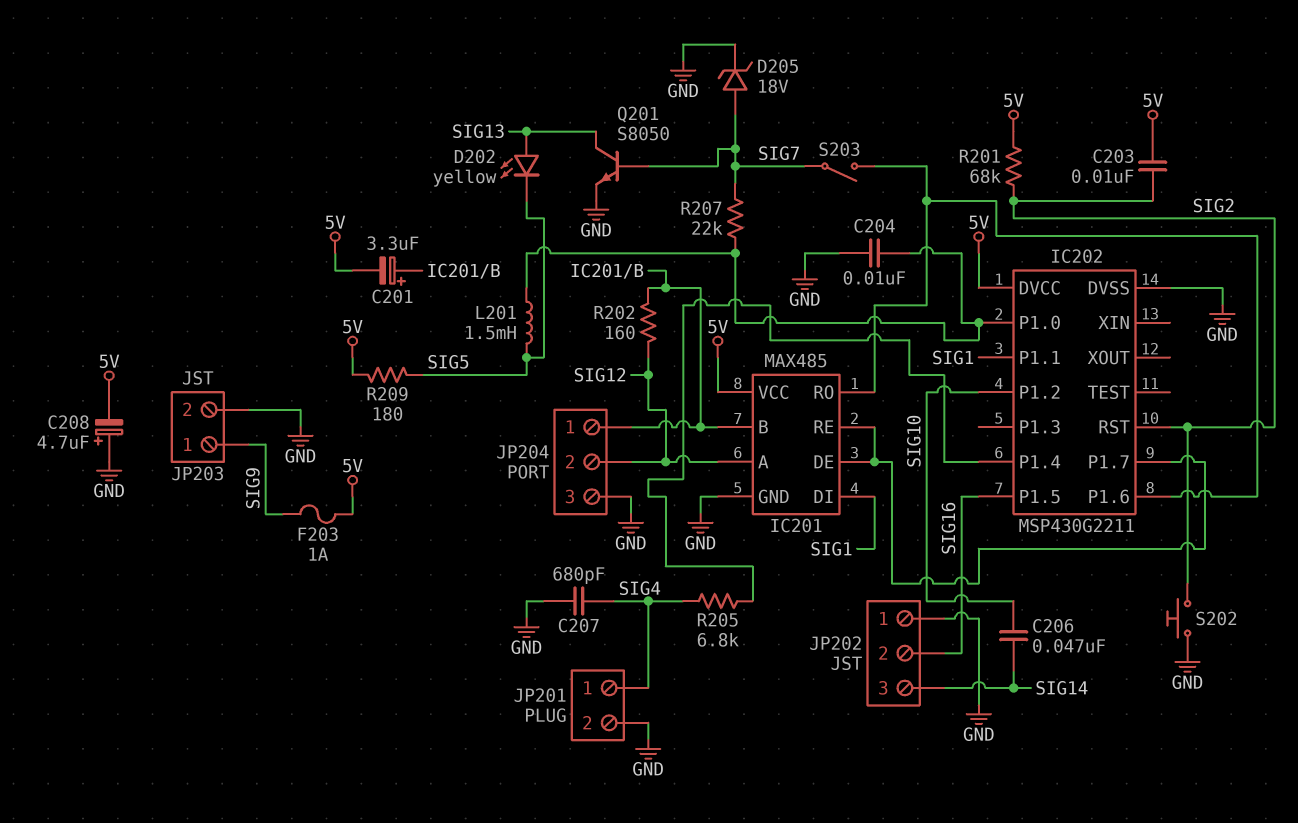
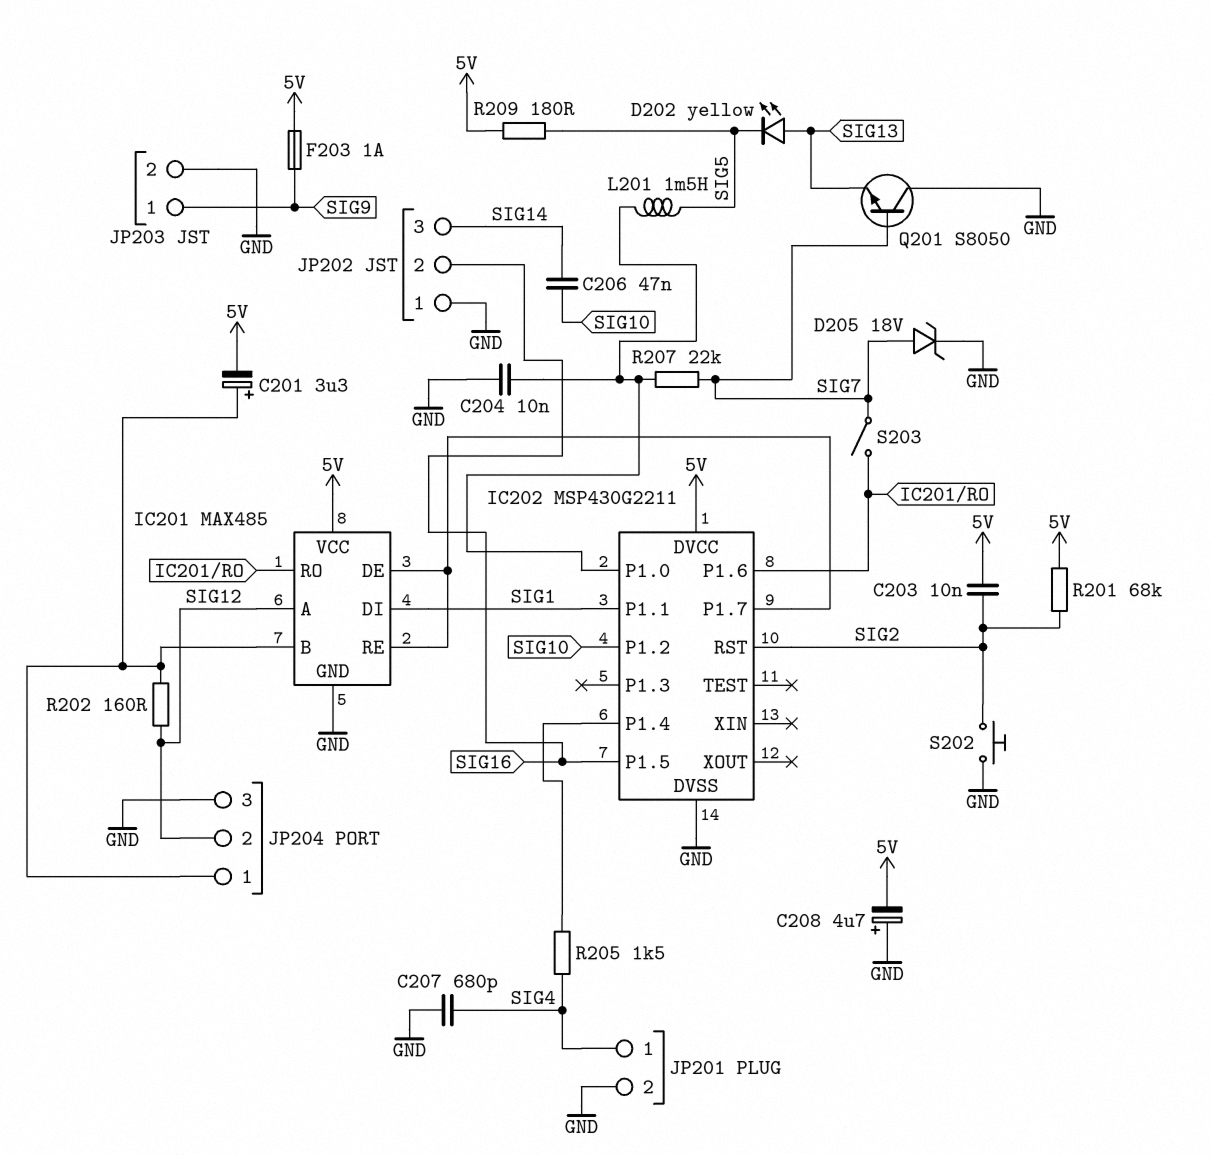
Q201: NPN S8050 (B SIG7, C SIG13, E GND) -> NPN S8050 (B SIG7, C GND, E SIG13)
R205: 6.8k (IC202/P1.4, SIG4) -> 1.5k (IC202/P1.4, SIG4)

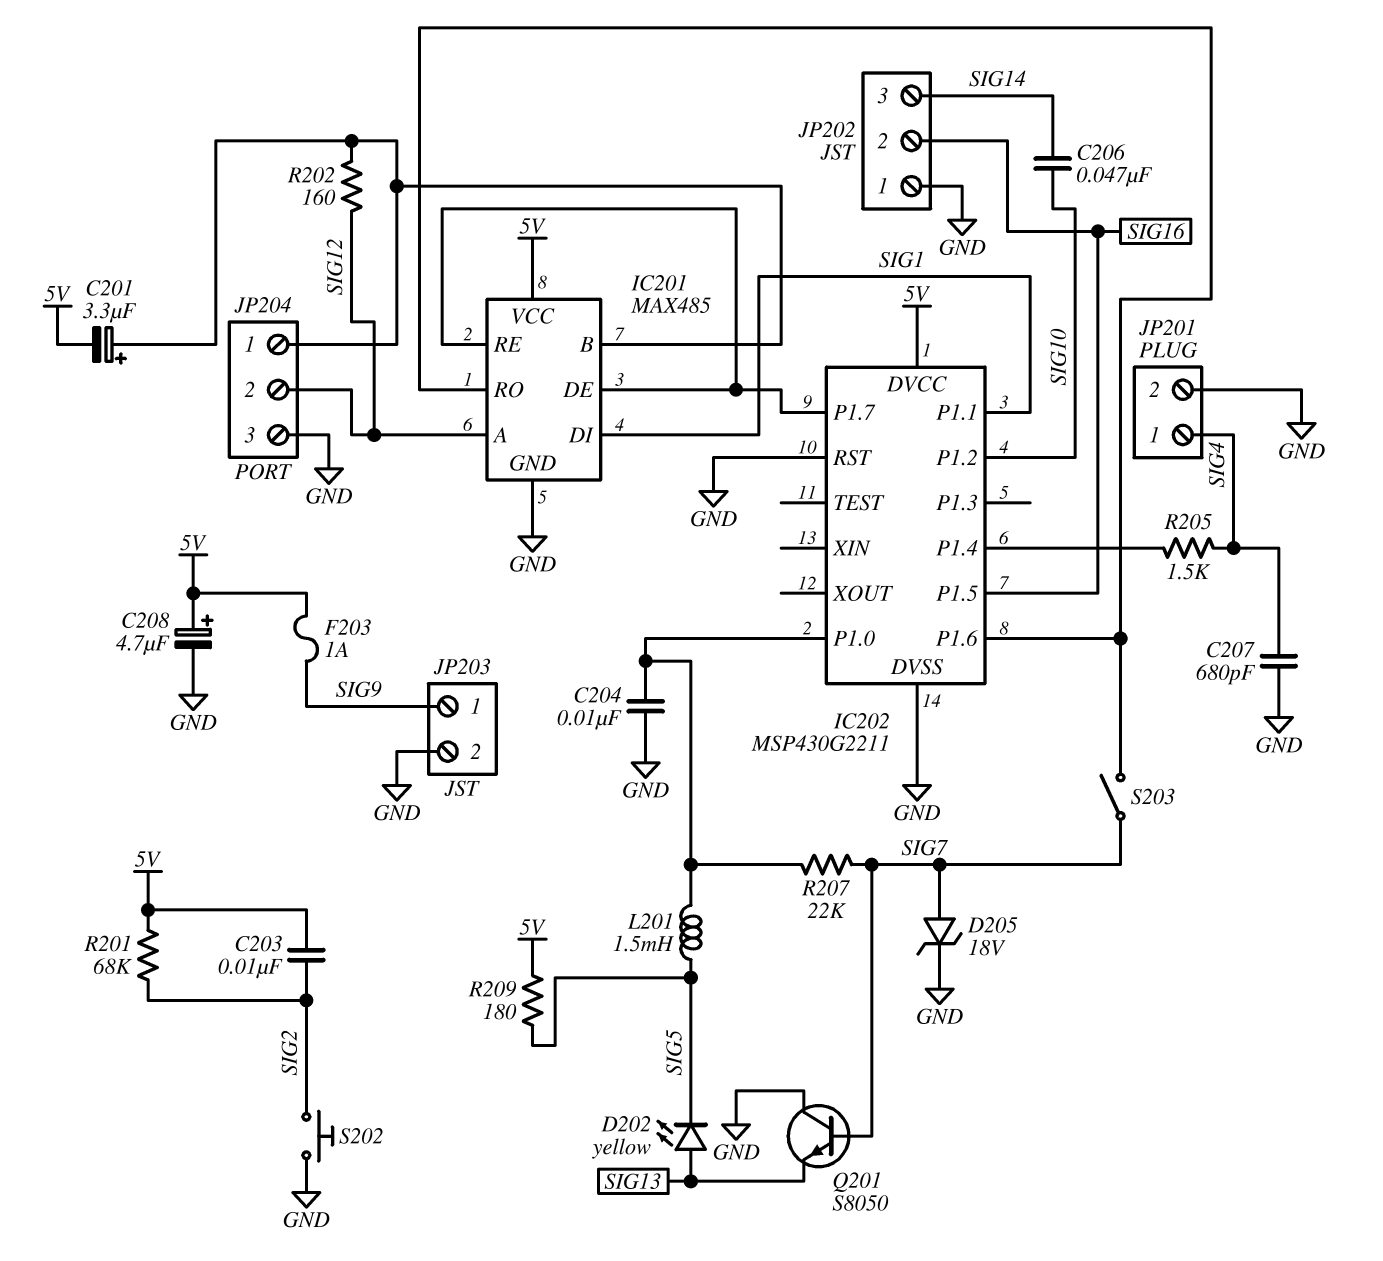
C208: 4.7uF (plus GND, minus 5V) -> 4.7uF (plus 5V, minus GND)
IC202 pin RST: SIG2 -> GND

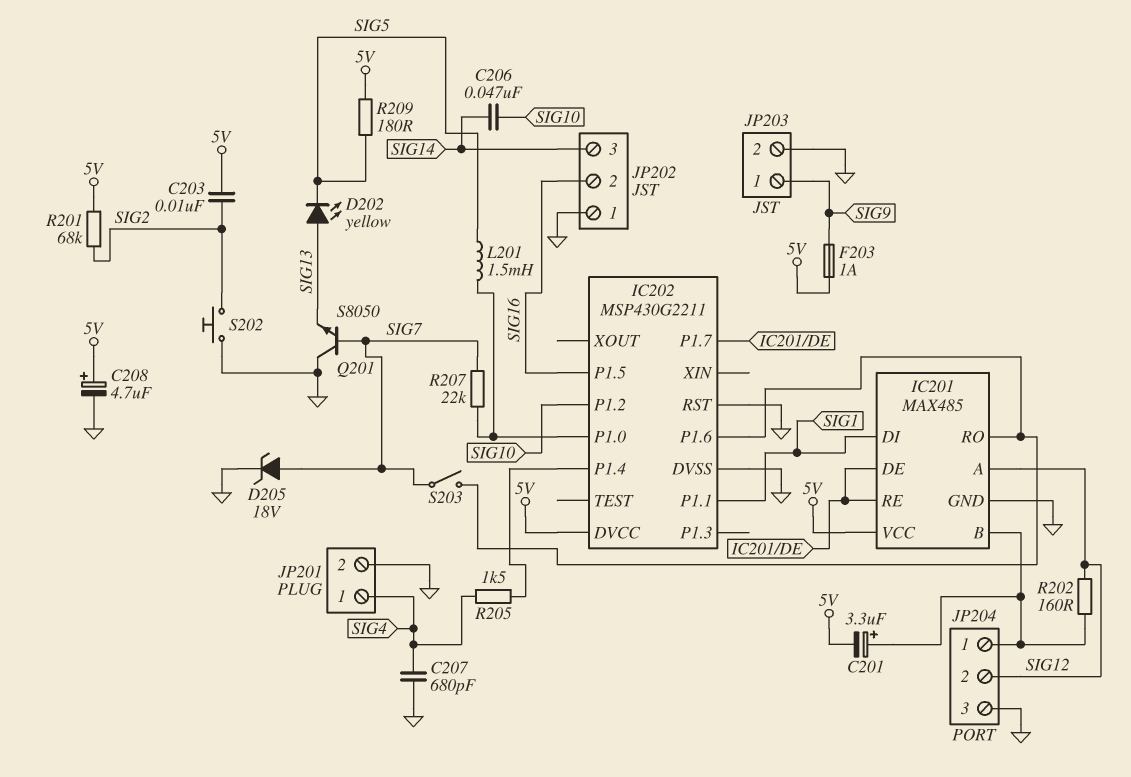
C204: 10nF (GND, IC202/P1.0) -> none

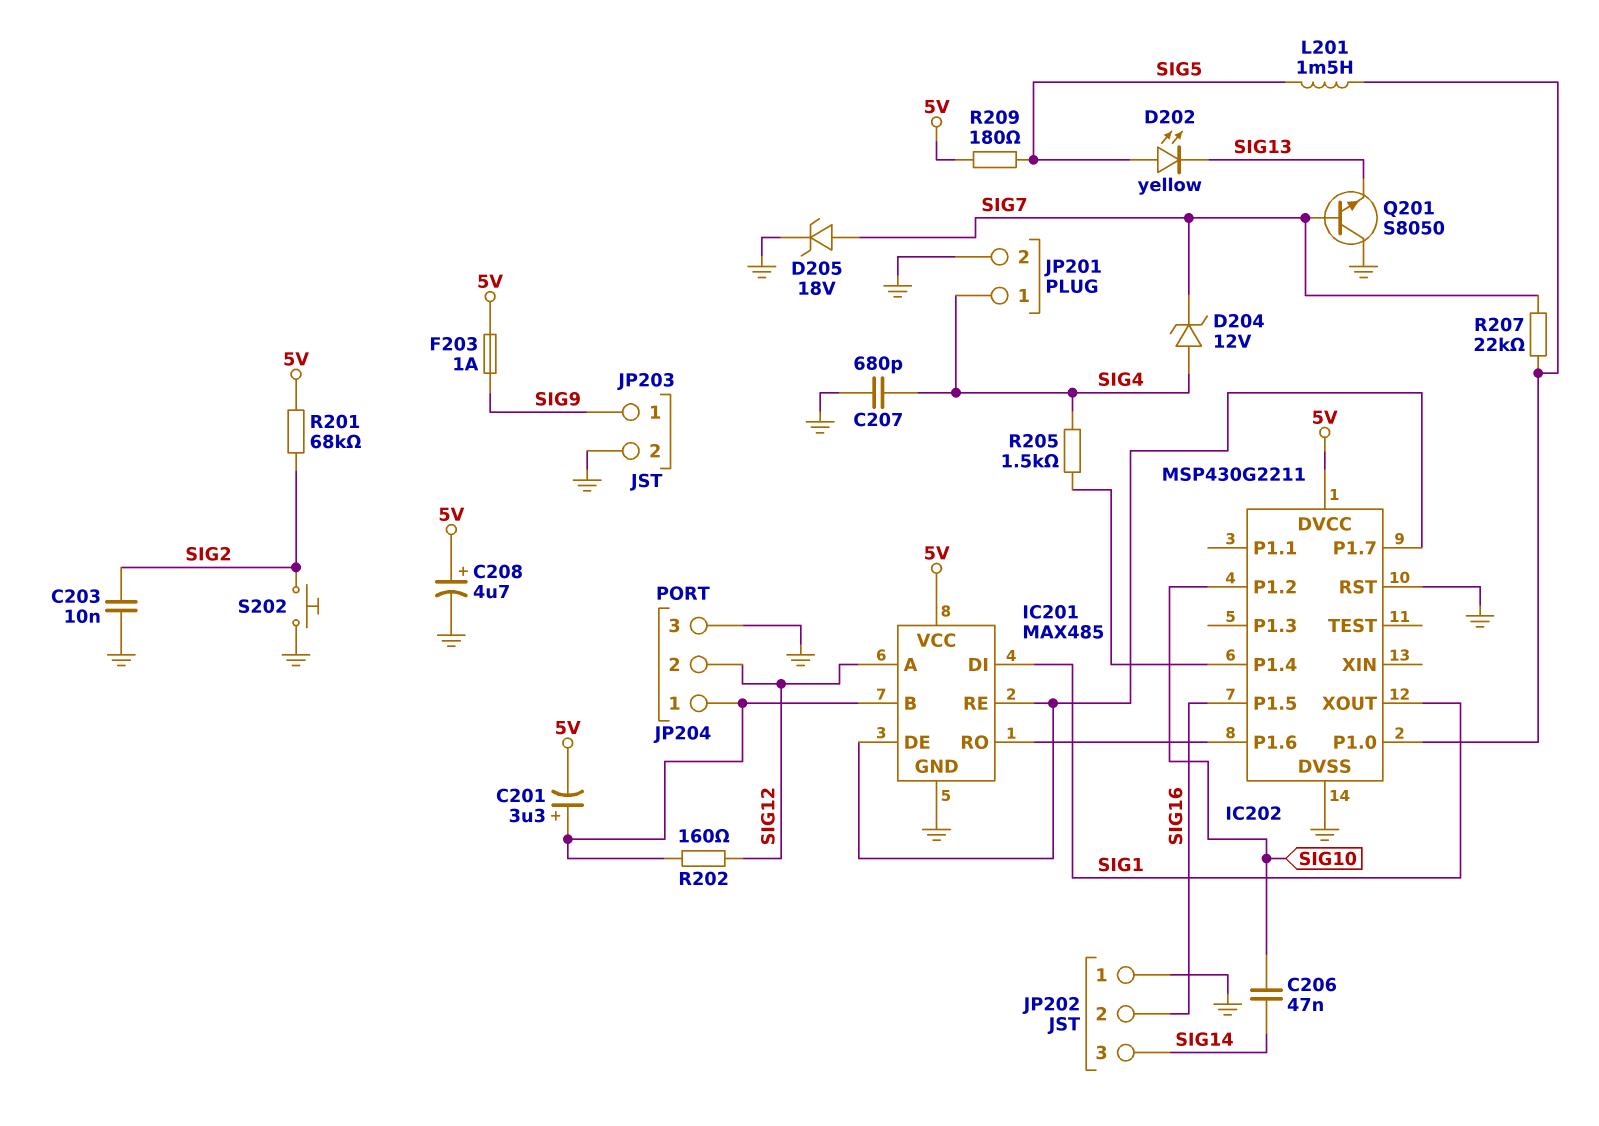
C203: 10nF (5V, SIG2) -> 10nF (GND, SIG2)
D202: LED yellow (A SIG13, K SIG5) -> LED yellow (A SIG5, K SIG13)
D204: none -> zener 12V (A SIG4, K SIG7)
IC202 pin P1.1: SIG1 -> none
IC202 pin XOUT: none -> SIG1
S203: switch (IC201/RO, SIG7) -> none

